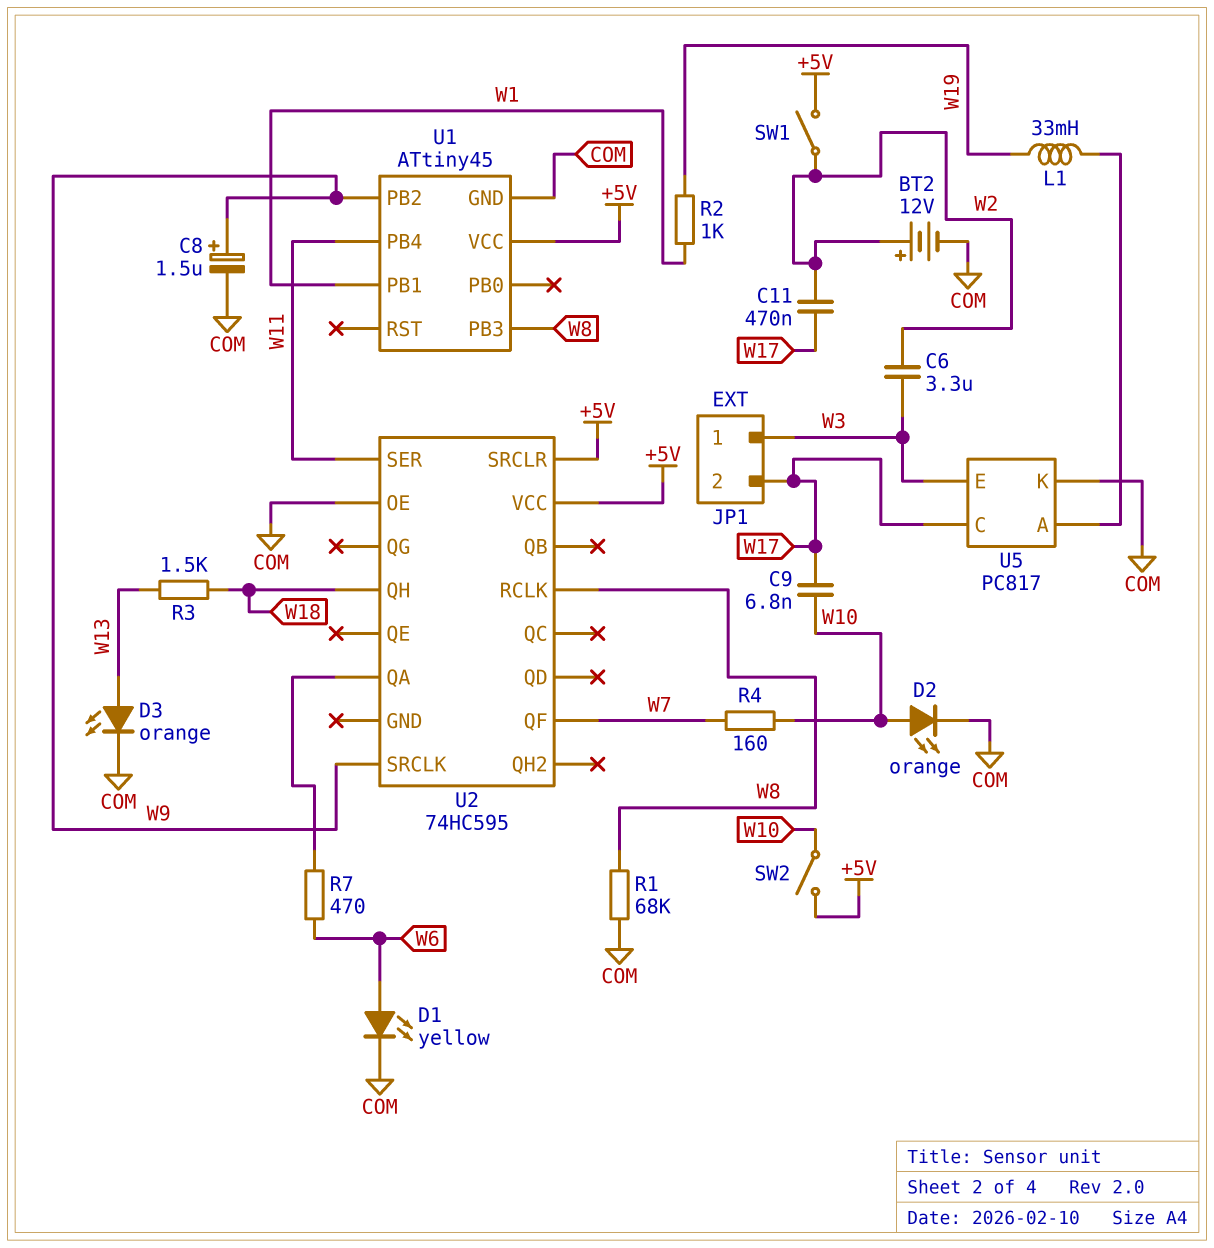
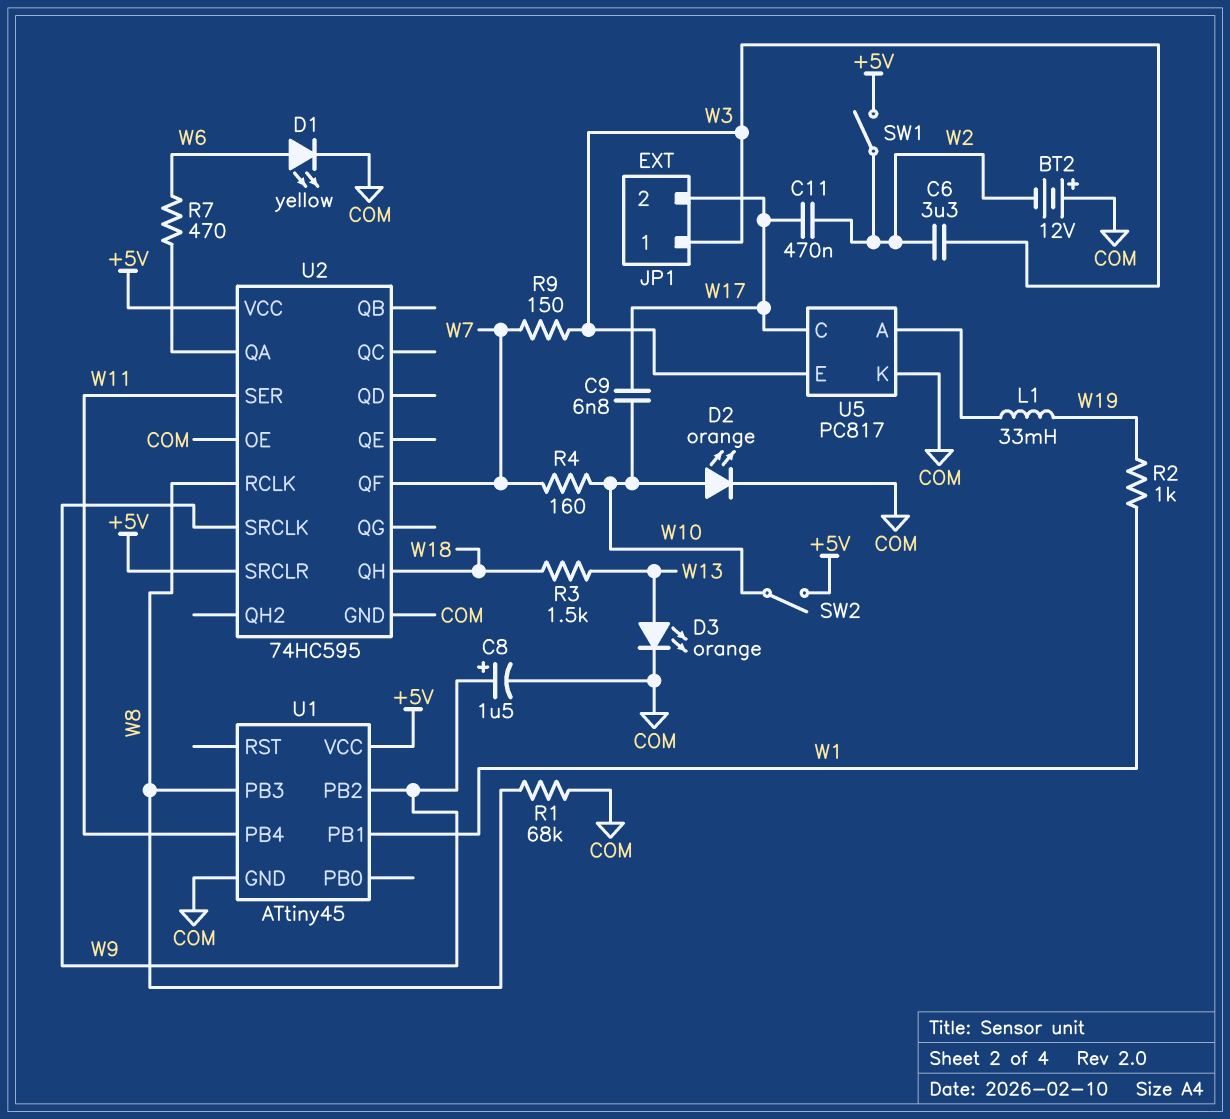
BT2: 12V (plus W2, minus COM) -> 12V (plus COM, minus W2)
R9: none -> 150 (W3, W7)
U2 pin GND: none -> COM

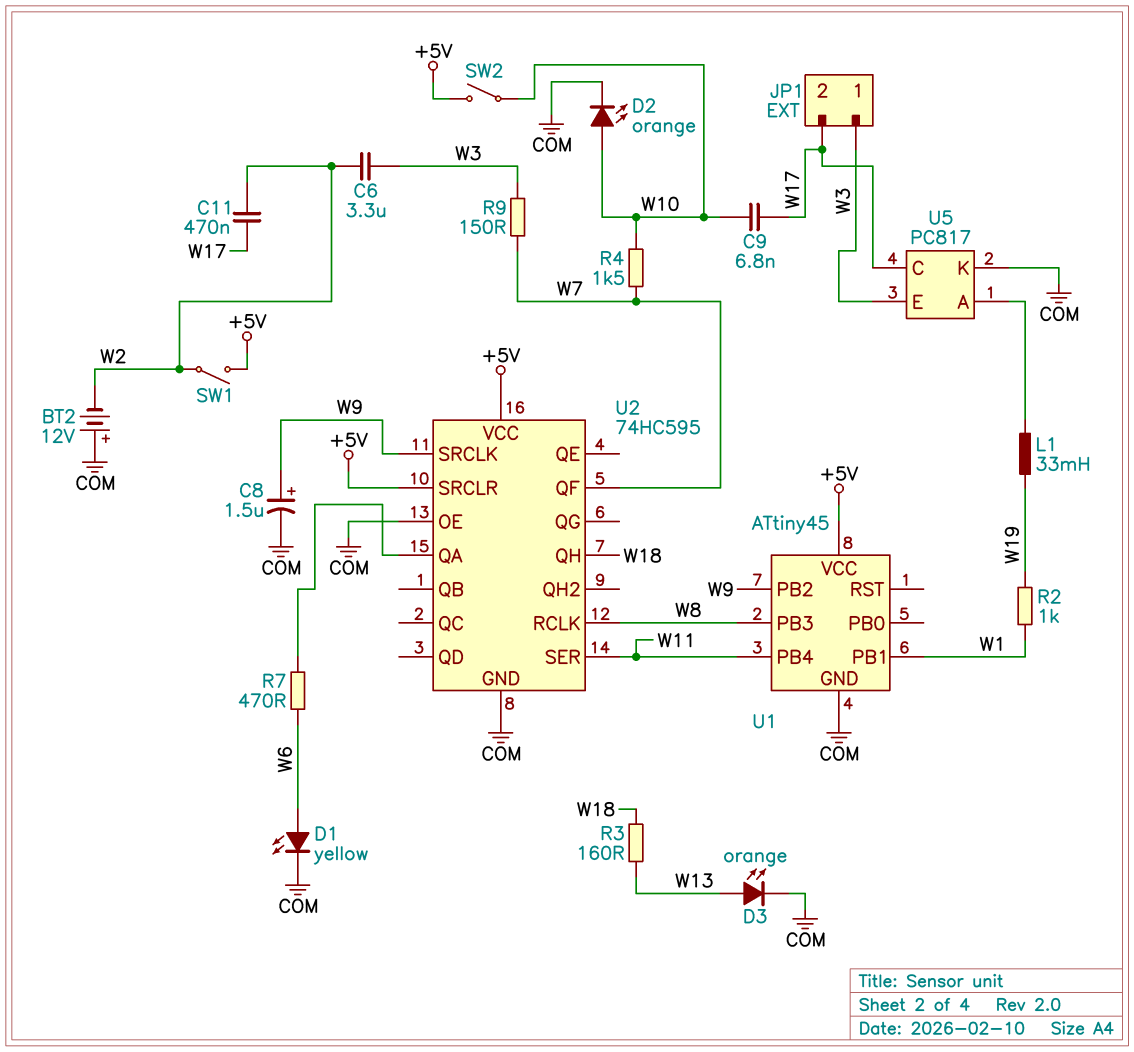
R1: 68k (COM, W8) -> none
R3: 1.5k (W13, W18) -> 160 (W13, W18)
R4: 160 (W7, W10) -> 1.5k (W7, W10)

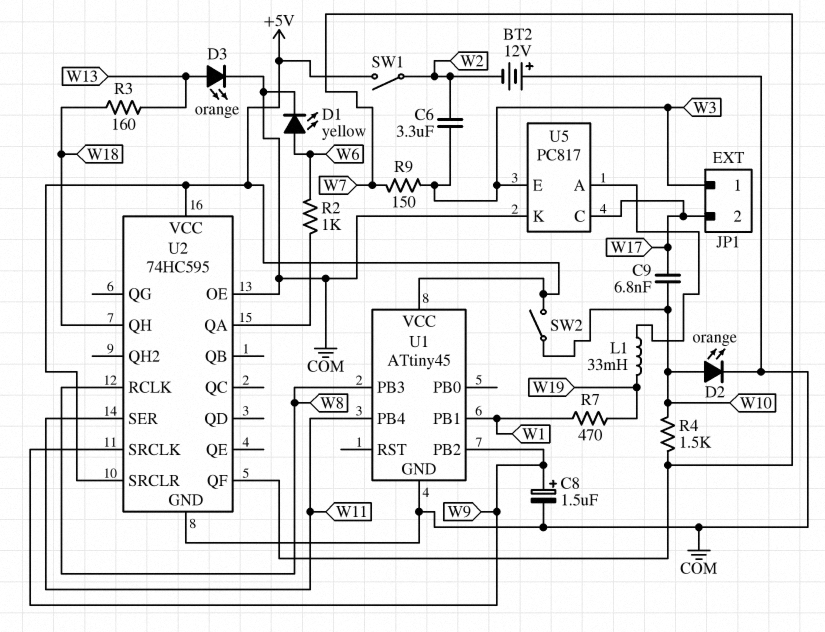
C11: 470nF (W2, W17) -> none
R2: 1k (W1, W19) -> 1k (U2/QA, W6)
R7: 470 (U2/QA, W6) -> 470 (W1, W19)

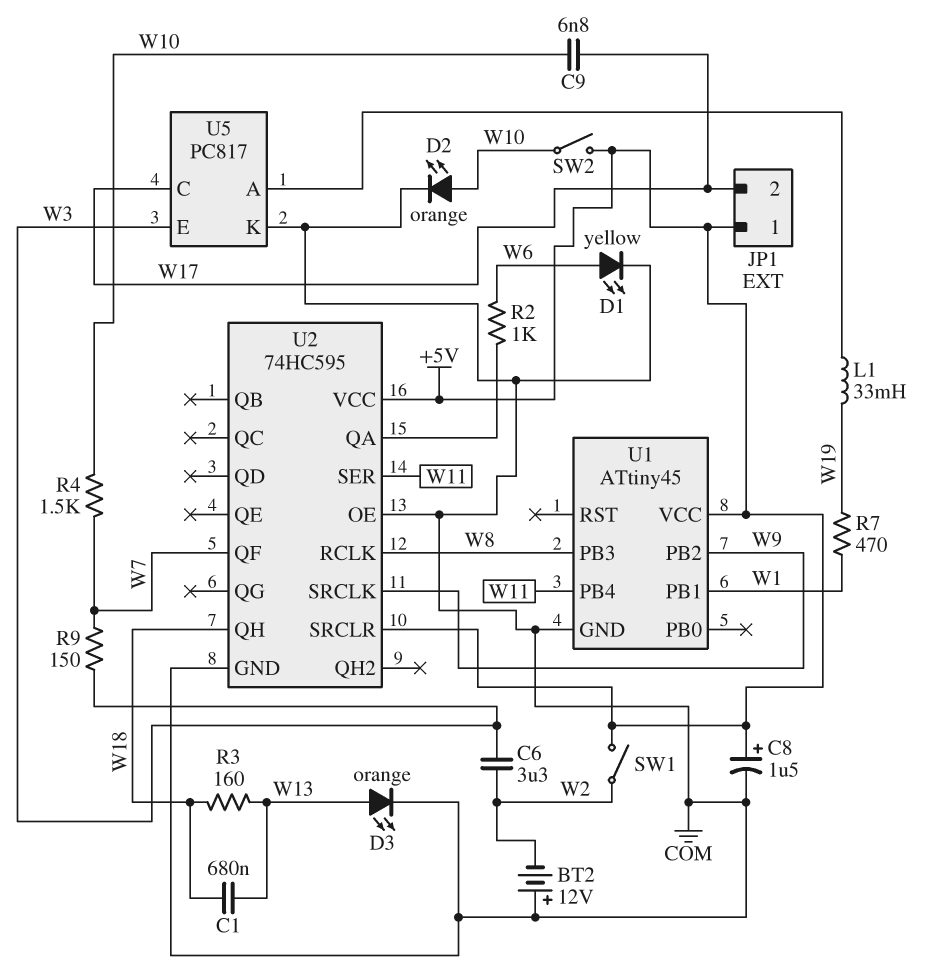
C1: none -> 680nF (W13, W18)
C8: 1.5uF (plus W9, minus COM) -> 1.5uF (plus +5V, minus COM)
JP1 pin 1: W3 -> +5V

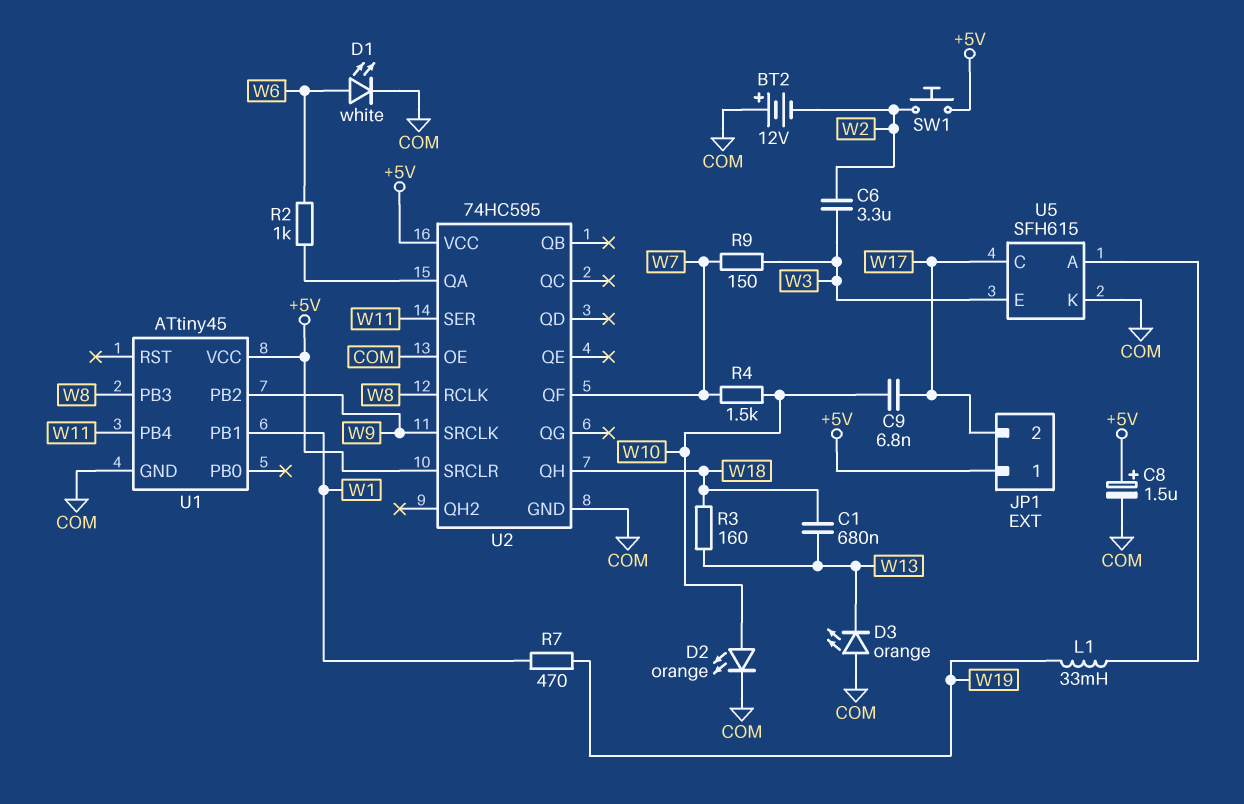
D1: LED yellow (A W6, K COM) -> LED white (A W6, K COM)
D3: LED orange (A W13, K COM) -> LED orange (A COM, K W13)
SW1: switch (+5V, W2) -> button (+5V, W2)
SW2: switch (+5V, W10) -> none
U5: PC817 -> SFH615

